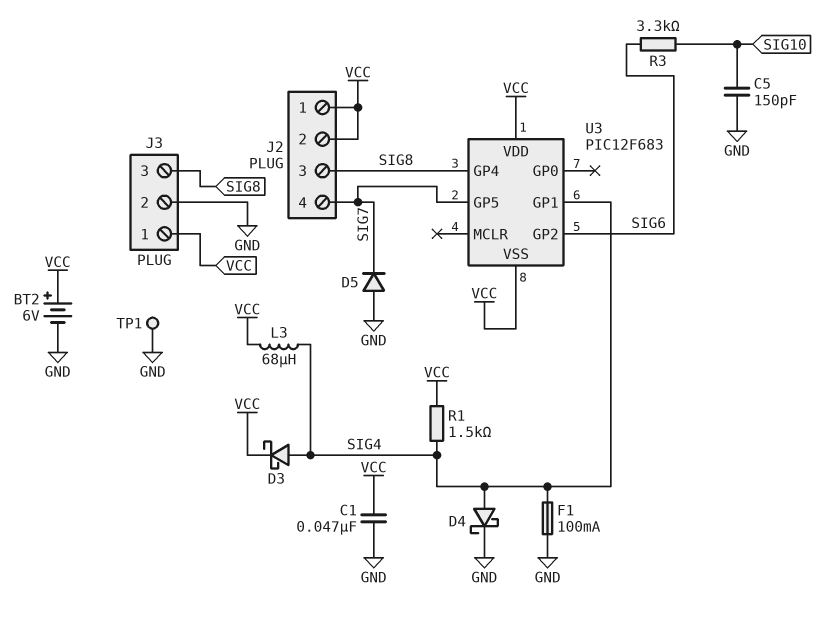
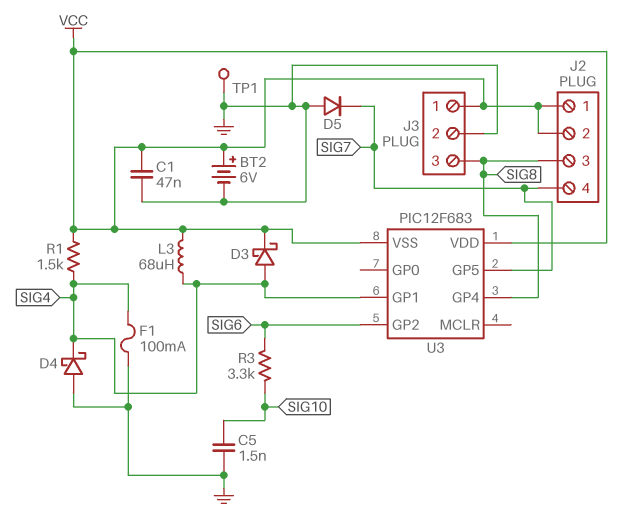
C5: 150pF (GND, SIG10) -> 1.5nF (GND, SIG10)
D4: schottky (A SIG4, K GND) -> schottky (A GND, K SIG4)

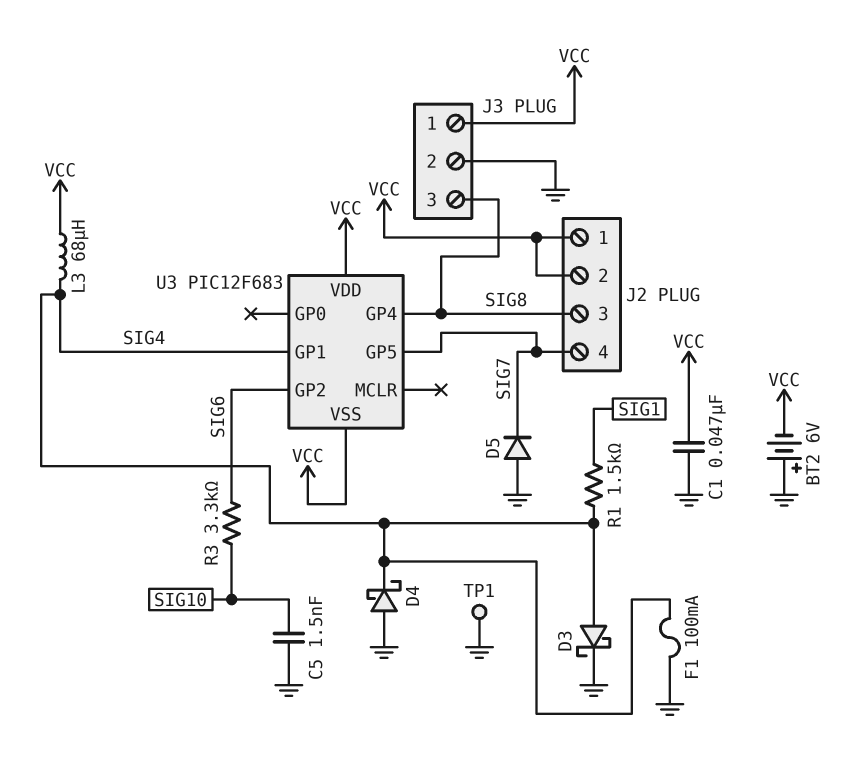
BT2: 6V (plus VCC, minus GND) -> 6V (plus GND, minus VCC)
D3: schottky (A SIG4, K VCC) -> schottky (A SIG4, K GND)
R1: 1.5k (SIG4, VCC) -> 1.5k (SIG1, SIG4)

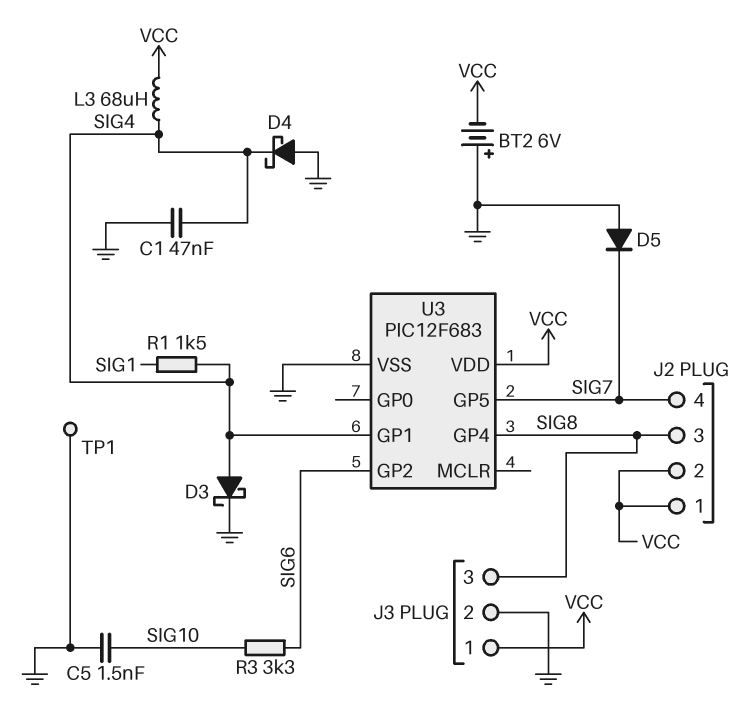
C1: 47nF (GND, VCC) -> 47nF (GND, SIG4)
F1: 100mA (GND, SIG4) -> none
U3 pin VSS: VCC -> GND

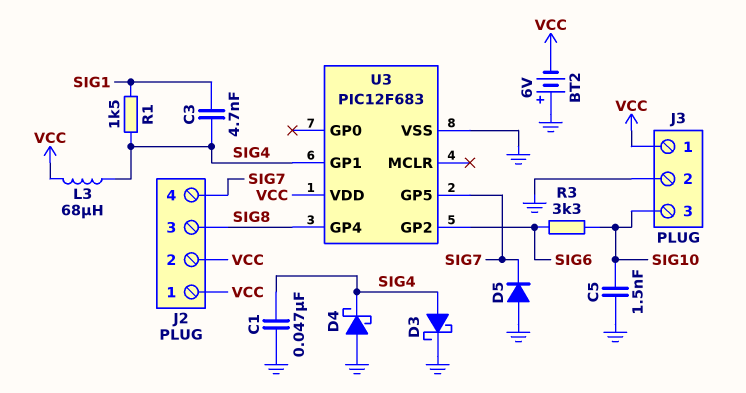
C3: none -> 4.7nF (SIG1, SIG4)
J3 pin 3: SIG8 -> SIG10
TP1: test point (GND) -> none

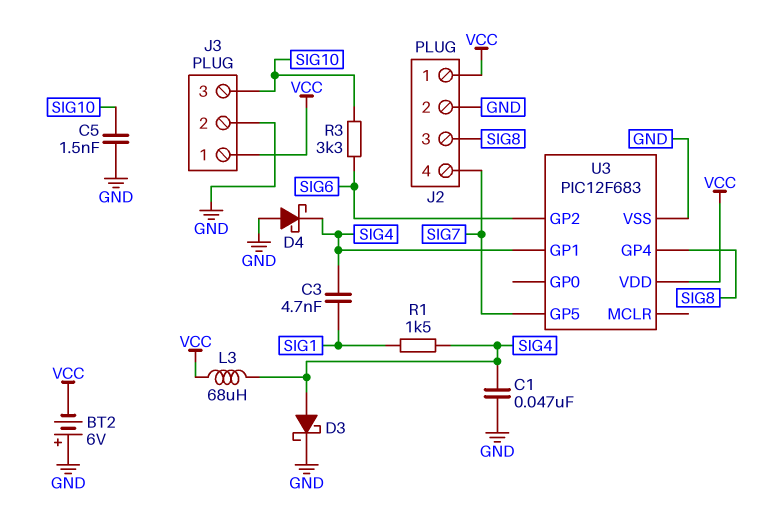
D5: diode (A GND, K SIG7) -> none
J2 pin 2: VCC -> GND

